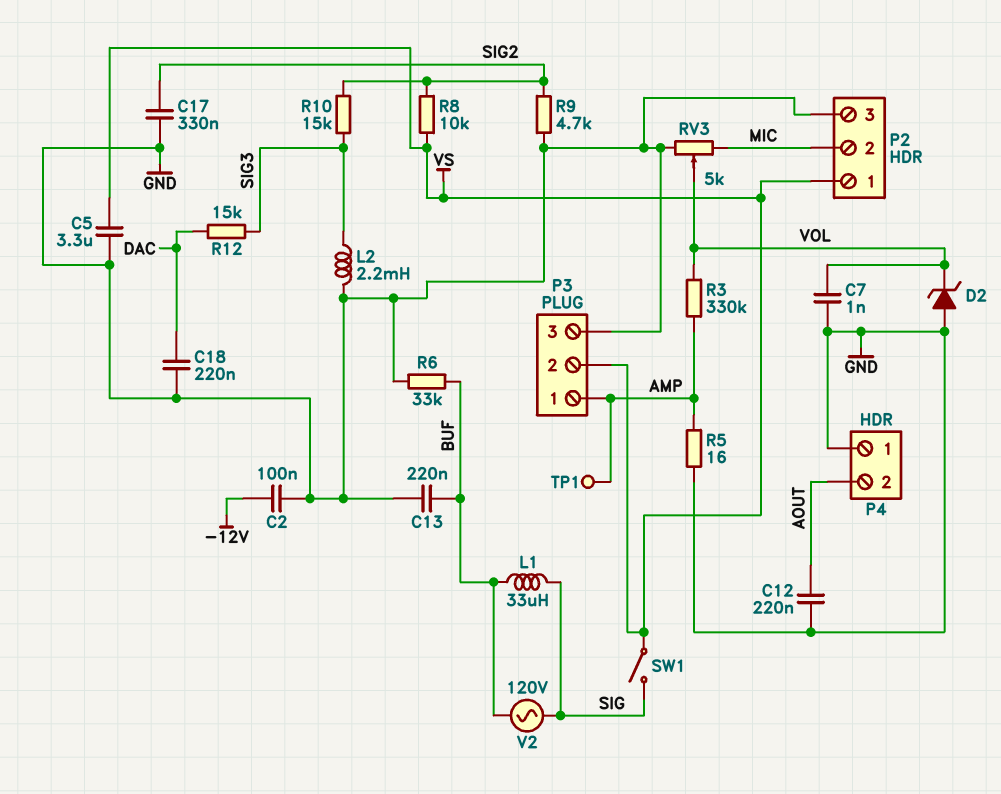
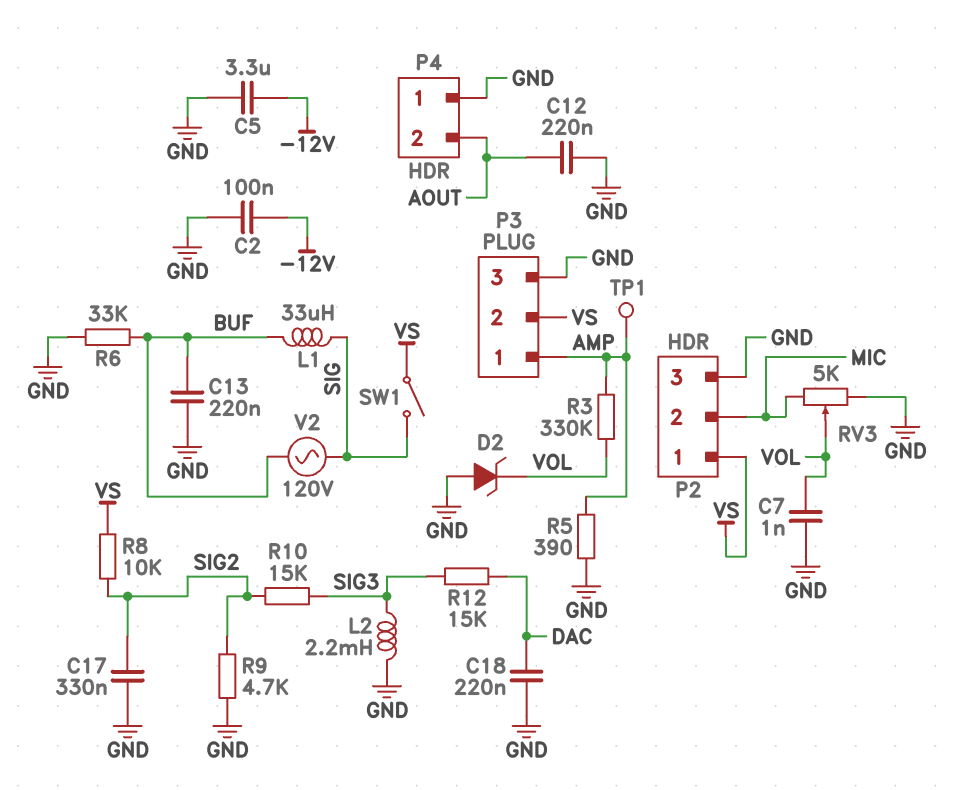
C5: 3.3uF (GND, VS) -> 3.3uF (-12V, GND)
R5: 16 (AMP, GND) -> 390 (AMP, GND)

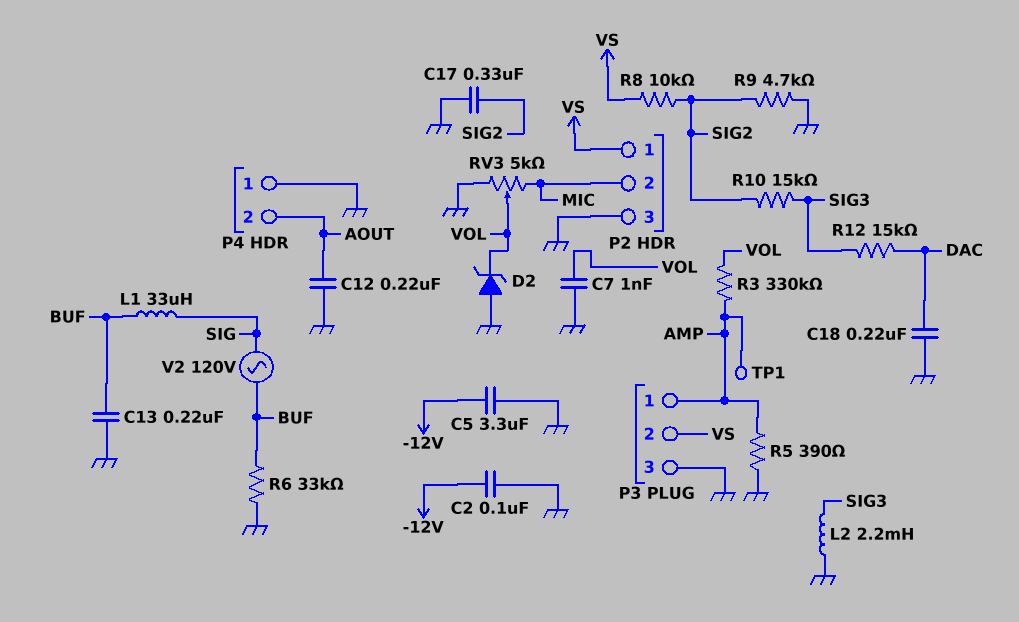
SW1: switch (SIG, VS) -> none

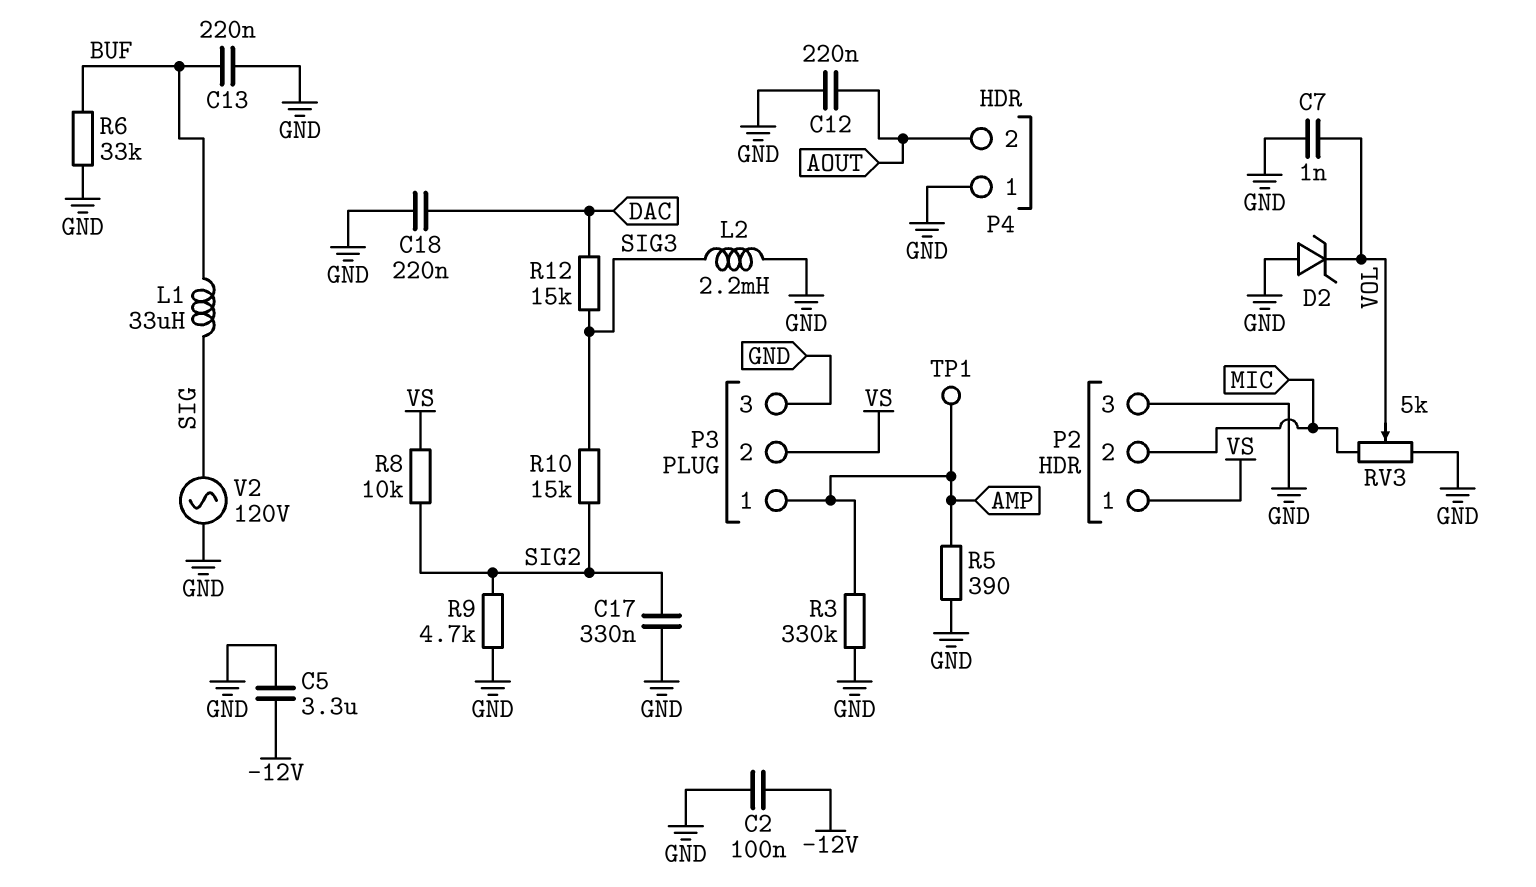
R3: 330k (AMP, VOL) -> 330k (AMP, GND)
V2: AC 120V (BUF, SIG) -> AC 120V (GND, SIG)

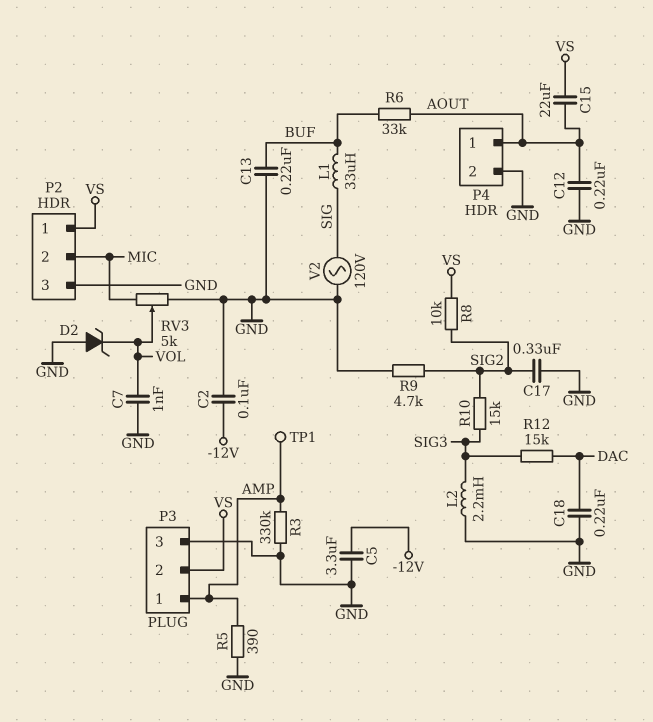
C15: none -> 22uF (AOUT, VS)
P4 pin 1: GND -> AOUT
P4 pin 2: AOUT -> GND
R6: 33k (BUF, GND) -> 33k (AOUT, BUF)

